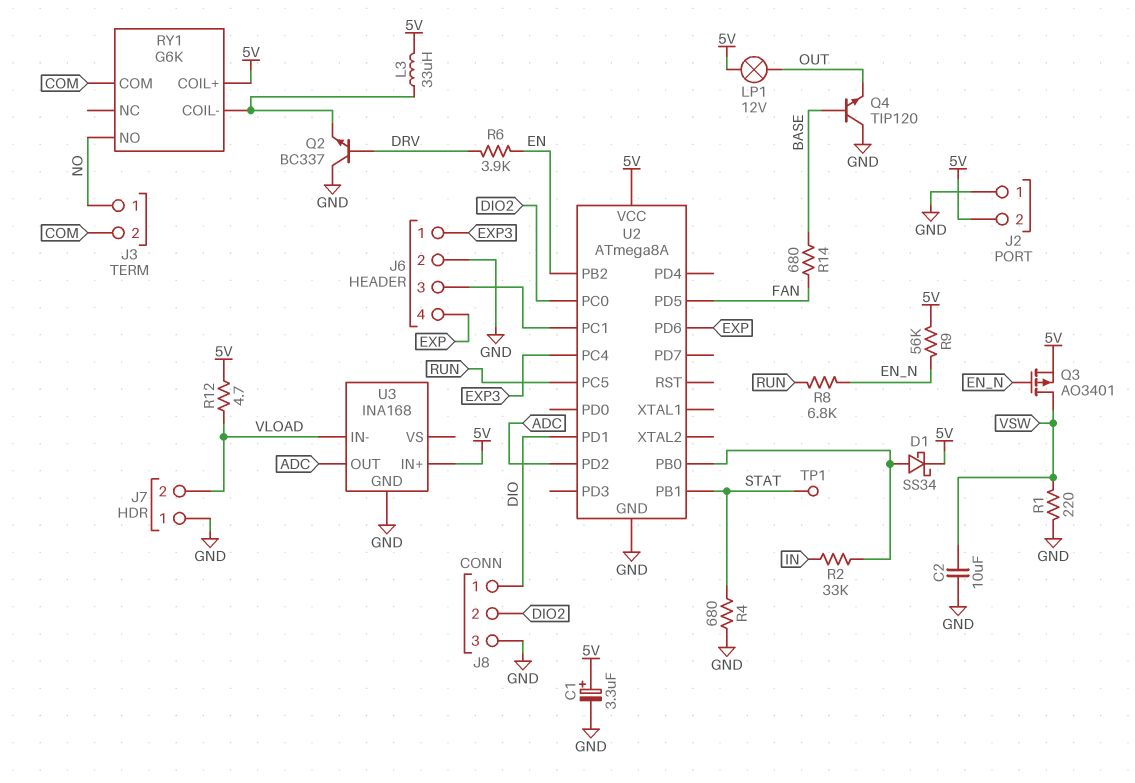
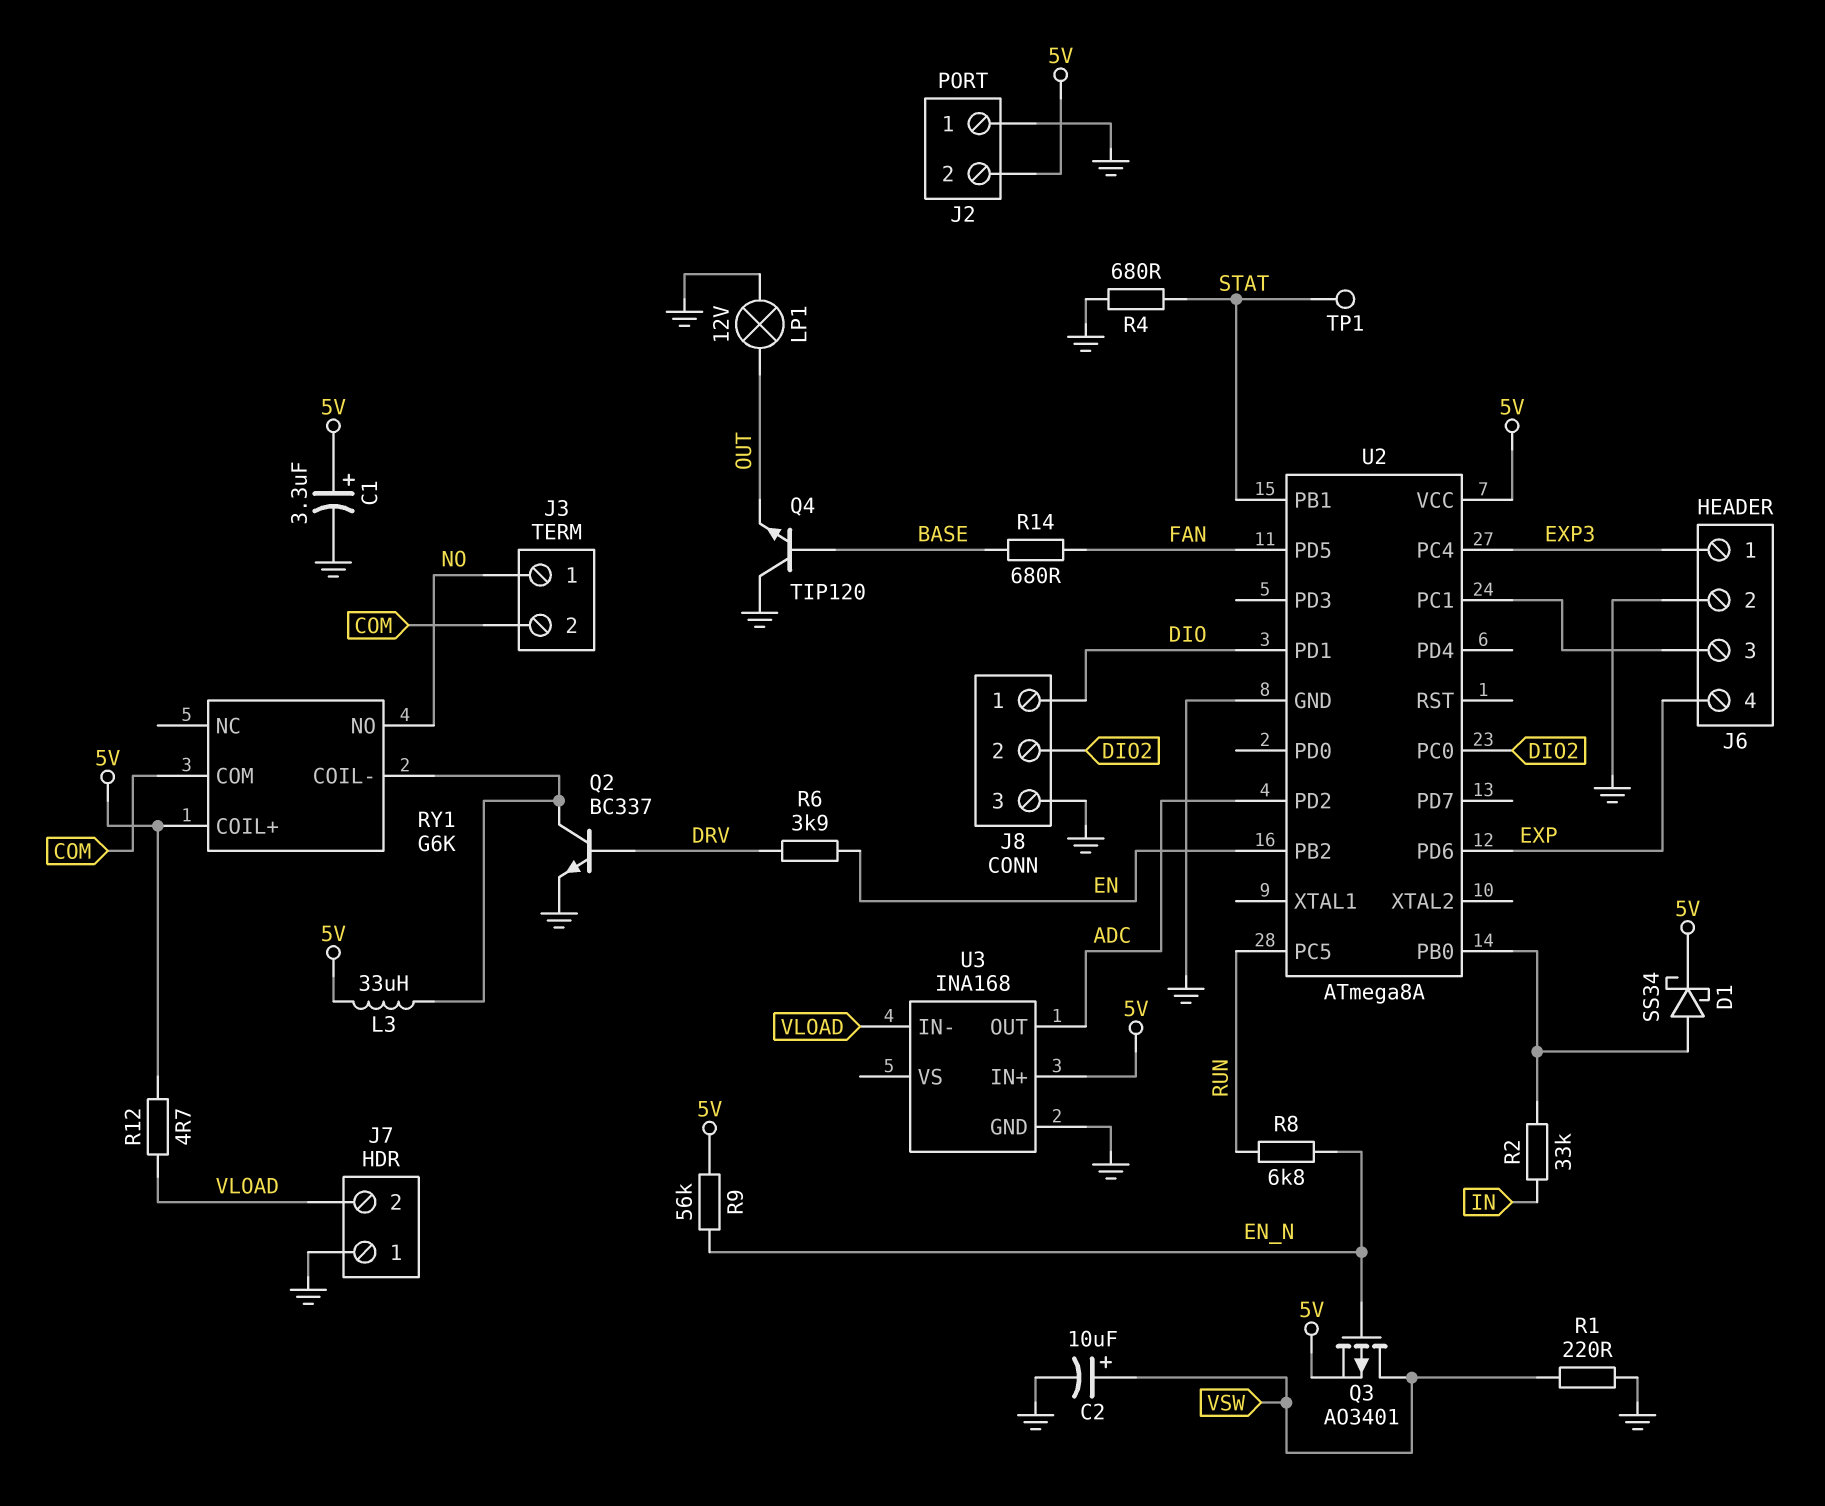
C2: 10uF (GND, VSW) -> 10uF (plus VSW, minus GND)
LP1: lamp 12V (5V, OUT) -> lamp 12V (GND, OUT)
Q2: NPN BC337 (B DRV, C GND, E RY1/COIL-) -> NPN BC337 (B DRV, C RY1/COIL-, E GND)

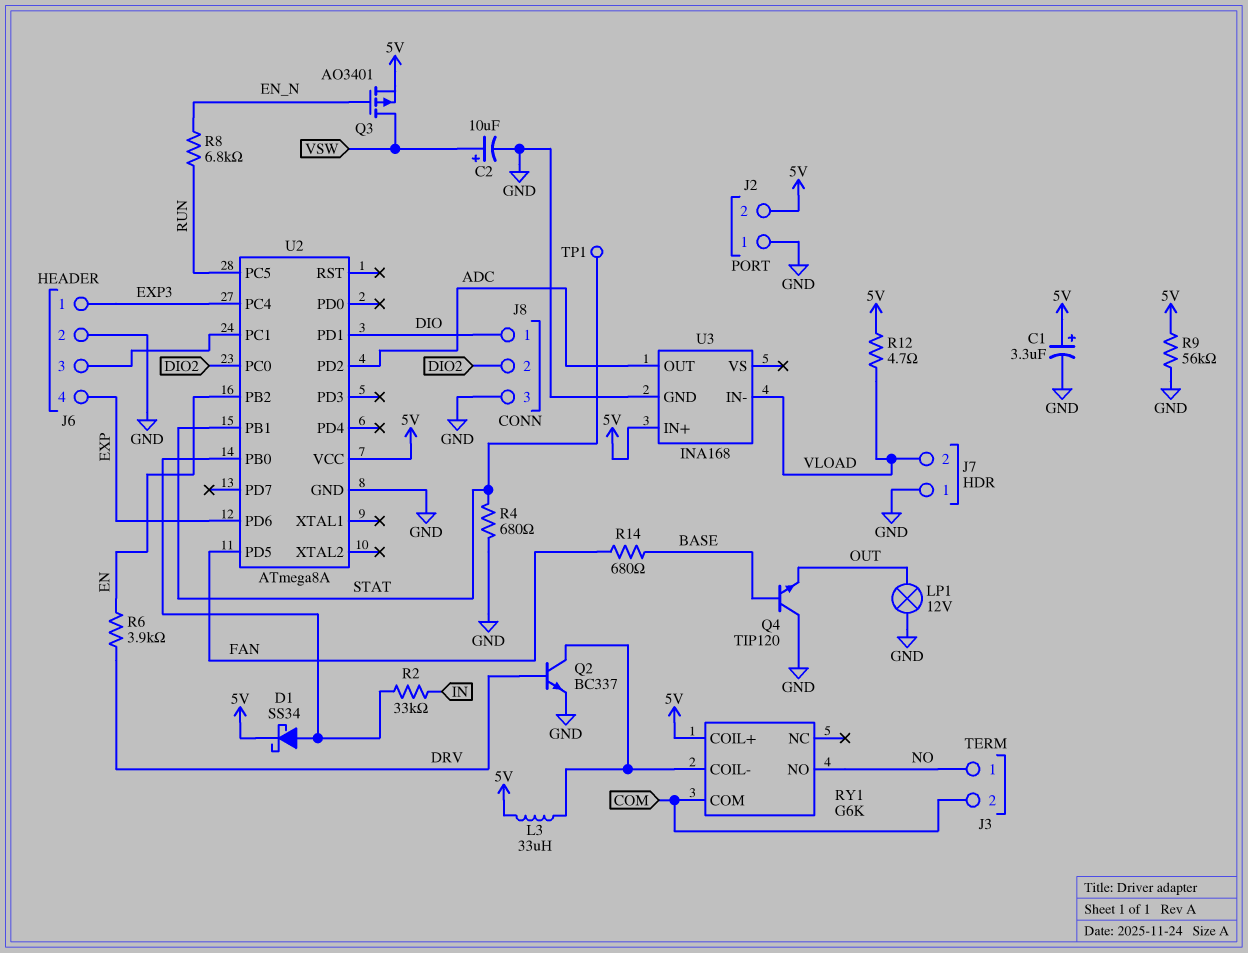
R1: 220 (GND, VSW) -> none
R9: 56k (5V, EN_N) -> 56k (5V, GND)

